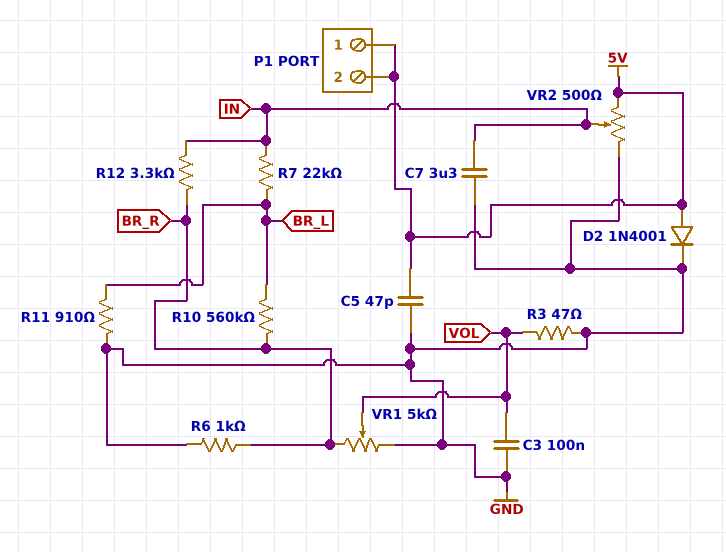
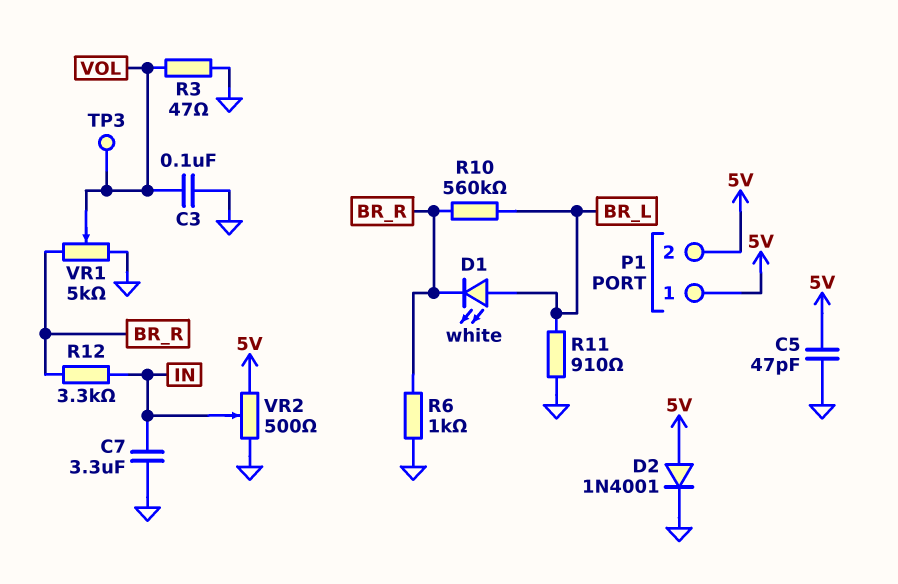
D1: none -> LED white (A BR_L, K BR_R)
R7: 22k (BR_L, IN) -> none
TP3: none -> test point (VOL)

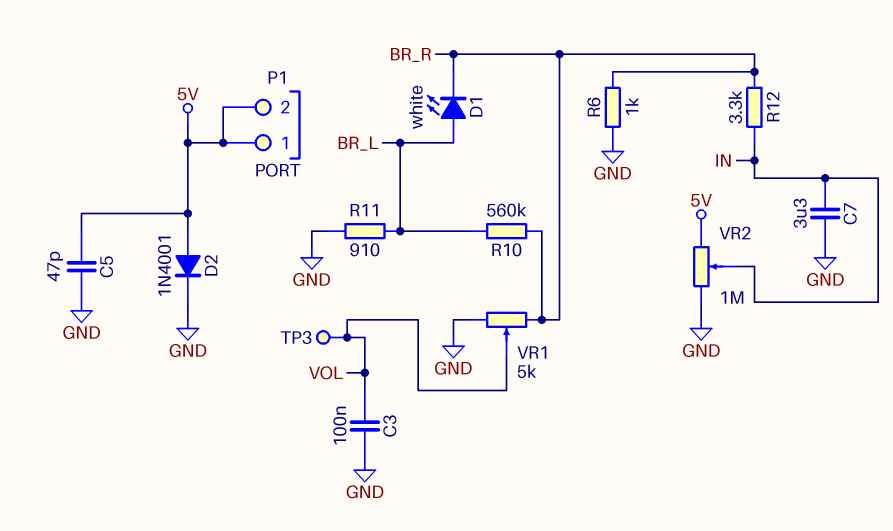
R3: 47 (GND, VOL) -> none
VR2: 500 (5V, GND, wiper IN) -> 1M (5V, GND, wiper IN)

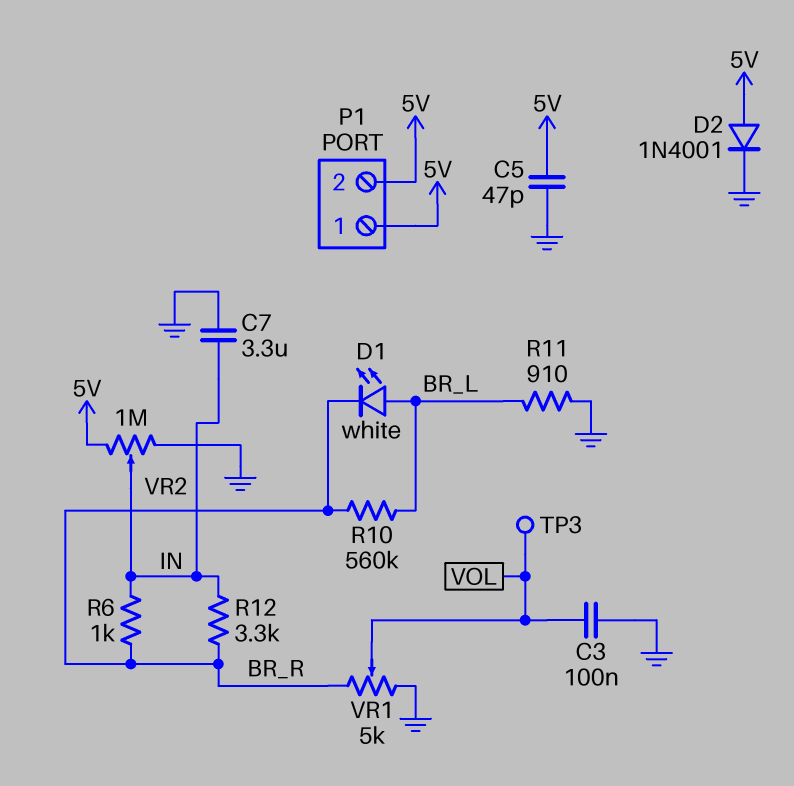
R6: 1k (BR_R, GND) -> 1k (BR_R, IN)

